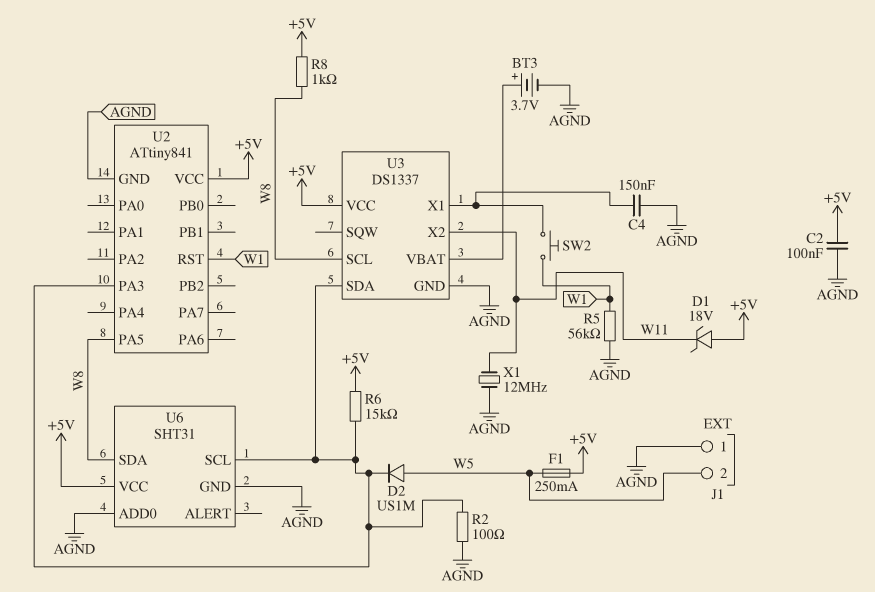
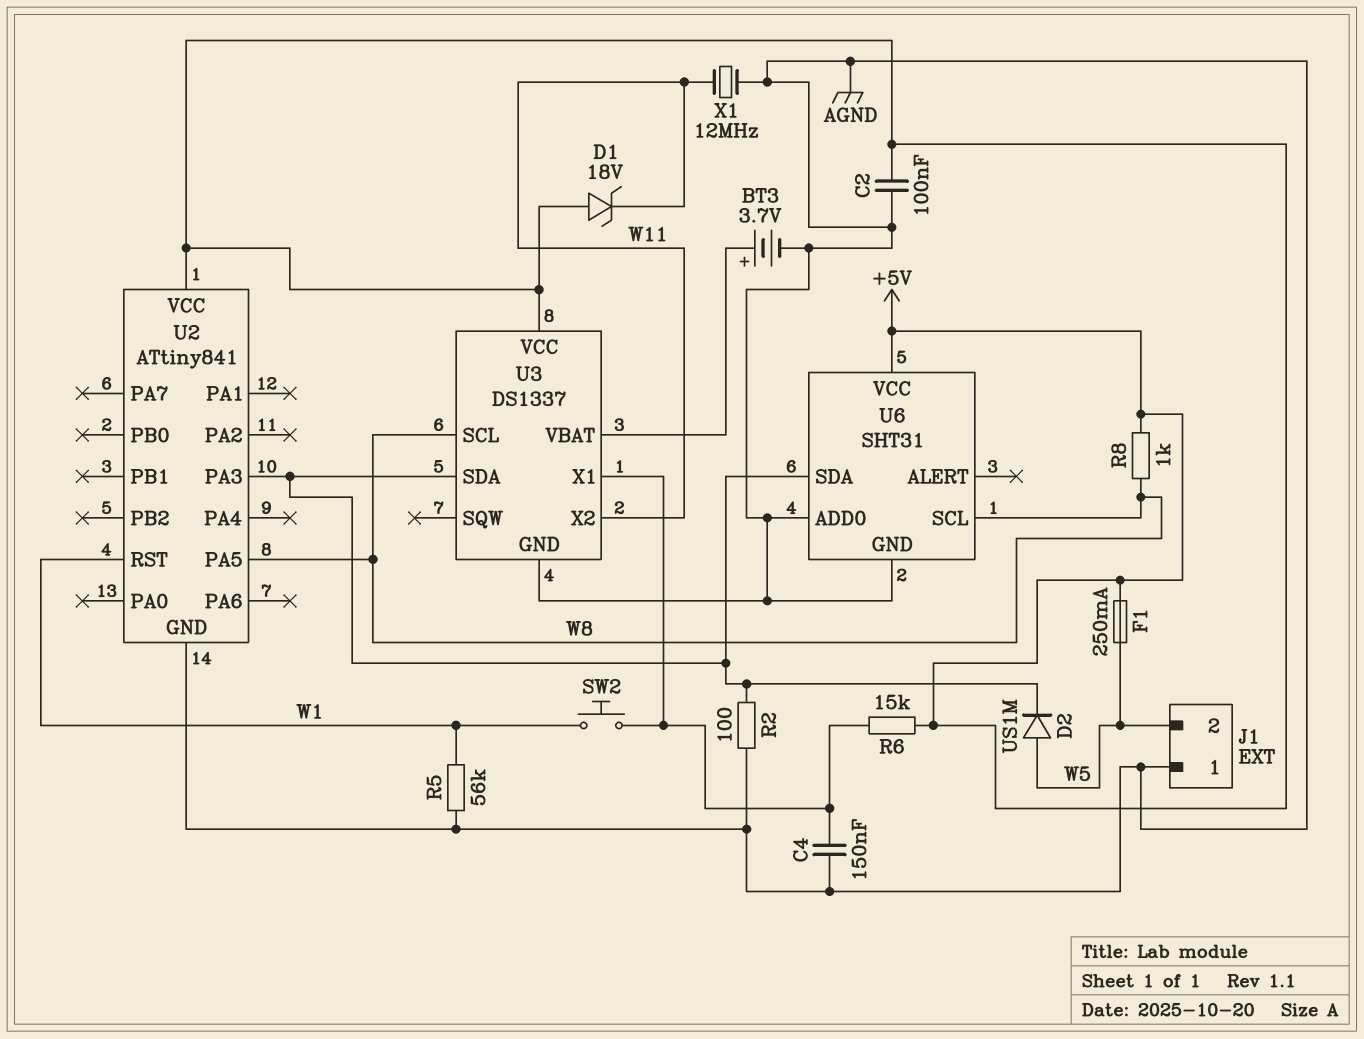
R6: 15k (+5V, U2/PA3) -> 15k (+5V, U3/X1)
U6 pin SCL: U2/PA3 -> W8
U6 pin SDA: W8 -> U2/PA3

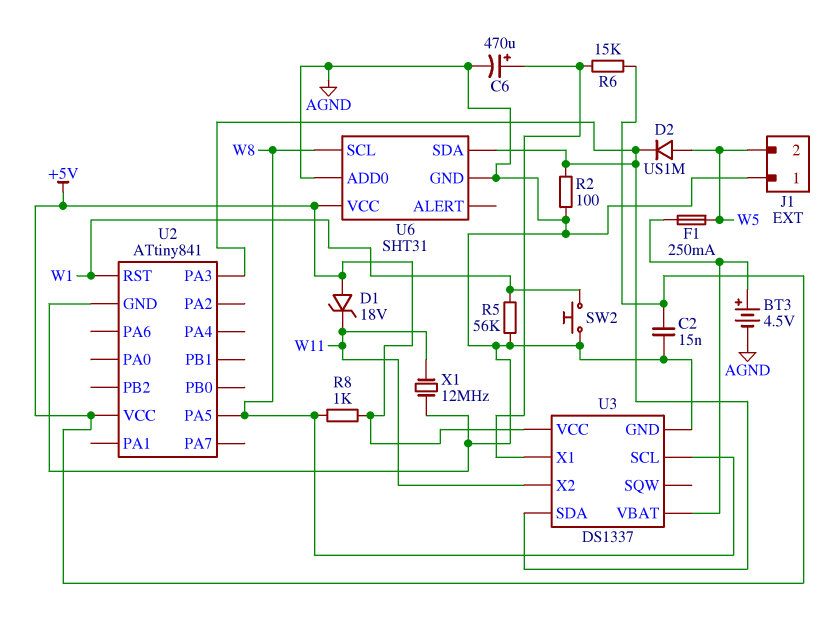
BT3: 3.7V (plus U3/VBAT, minus AGND) -> 4.5V (plus U3/VBAT, minus AGND)
C2: 100nF (+5V, AGND) -> 15nF (+5V, AGND)
C4: 150nF (AGND, U3/X1) -> none
C6: none -> 470uF (plus U3/X1, minus AGND)
F1: 250mA (+5V, W5) -> 250mA (U3/VBAT, W5)
SW2: button (U3/X1, W1) -> button (AGND, W1)

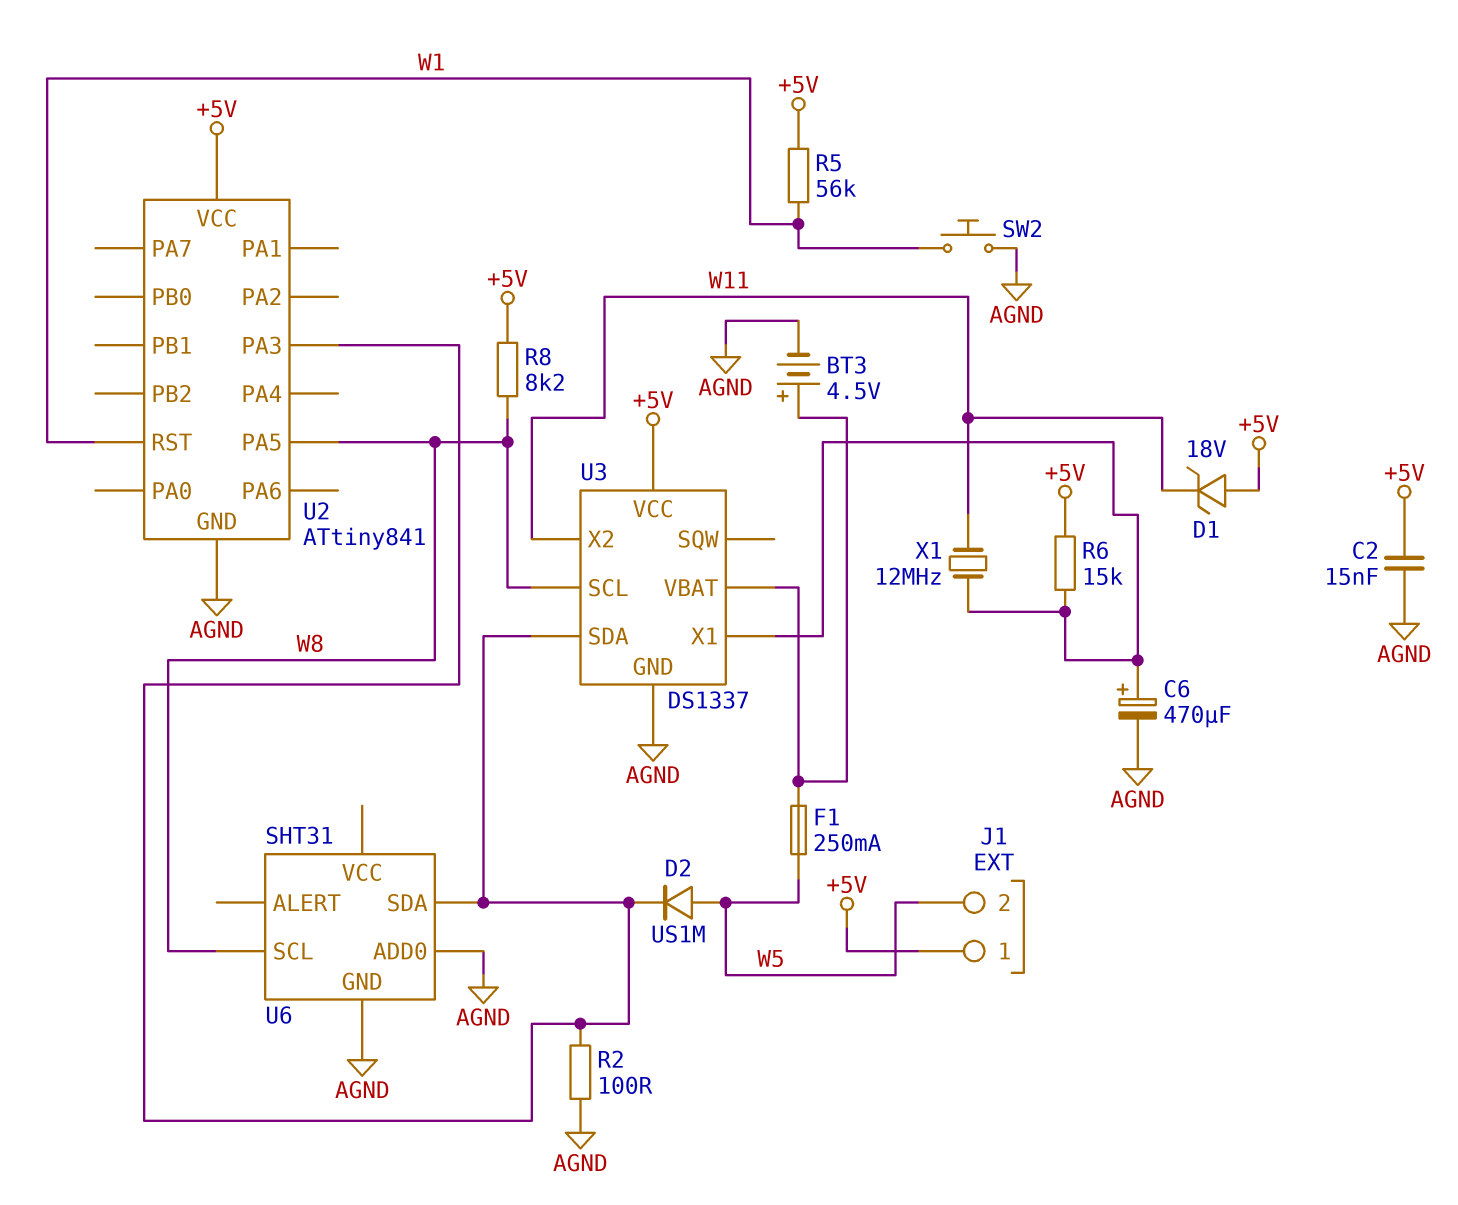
J1 pin 1: AGND -> +5V
R5: 56k (AGND, W1) -> 56k (+5V, W1)
R8: 1k (+5V, W8) -> 8.2k (+5V, W8)
U6 pin VCC: +5V -> none
X1: 12MHz (AGND, W11) -> 12MHz (U3/X1, W11)

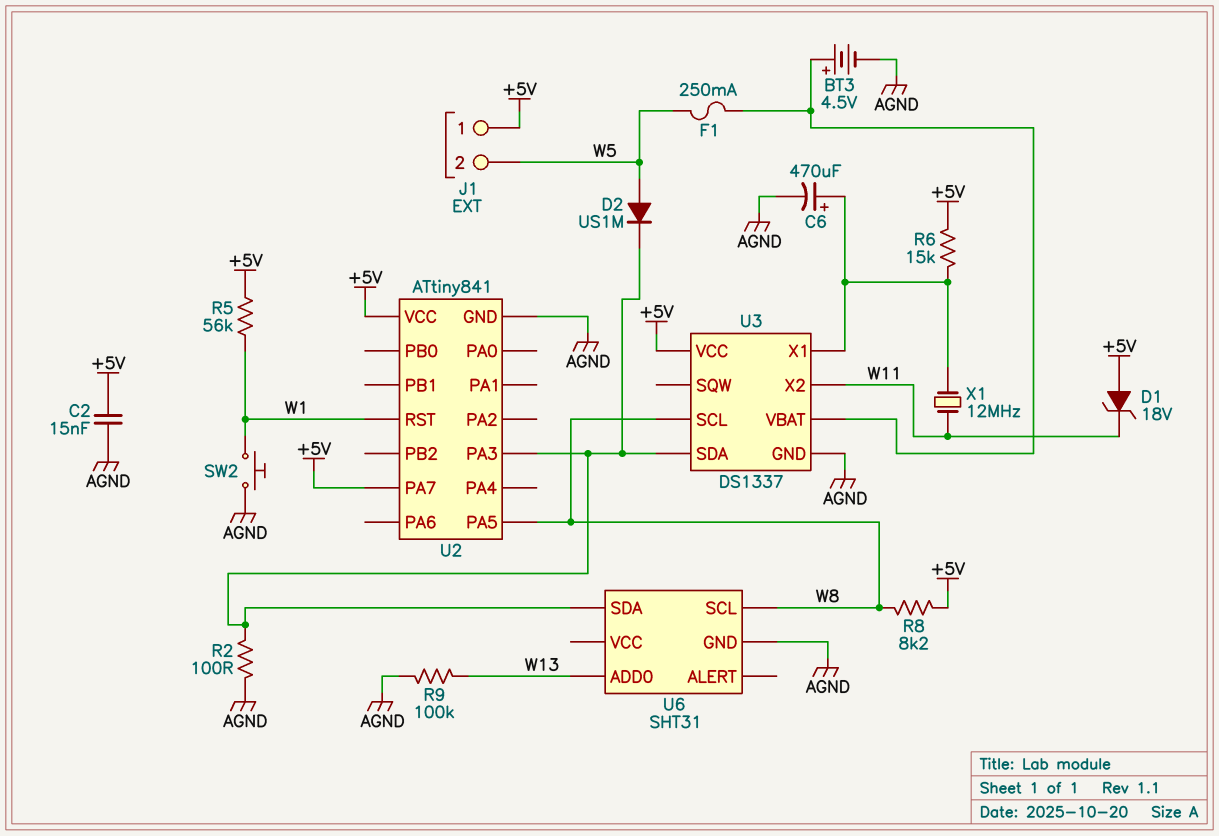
R9: none -> 100k (AGND, W13)
U2 pin PA7: none -> +5V
U6 pin ADD0: AGND -> W13

